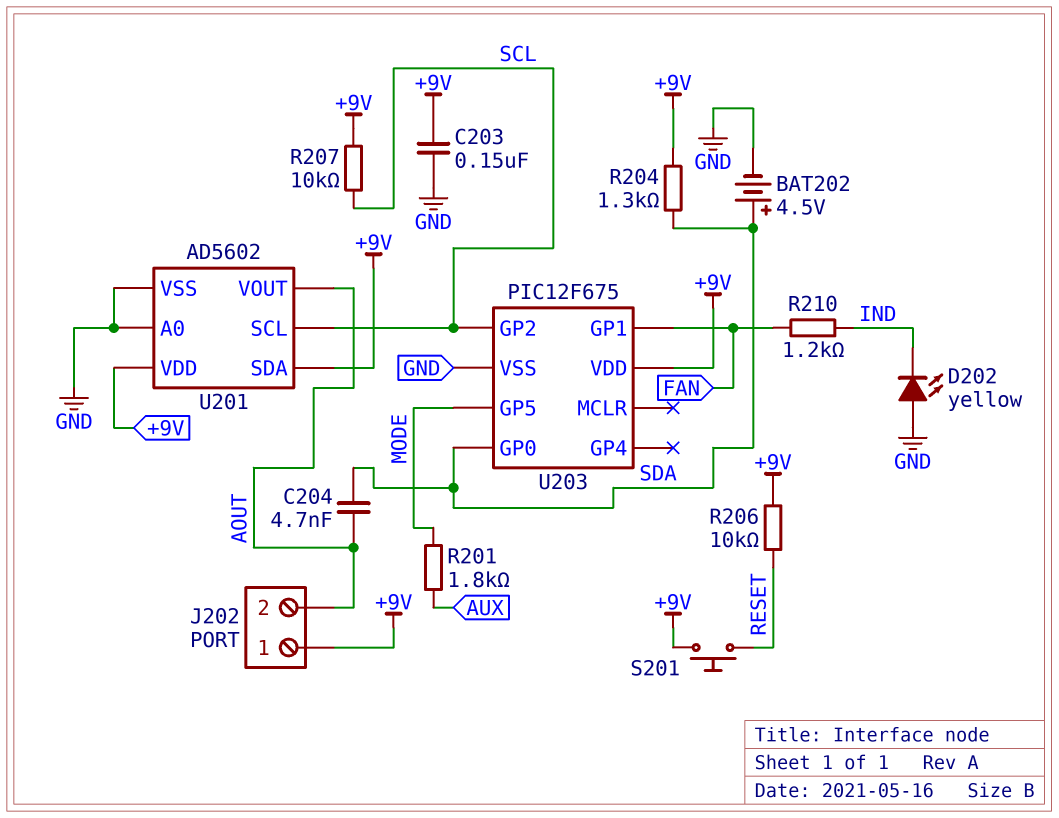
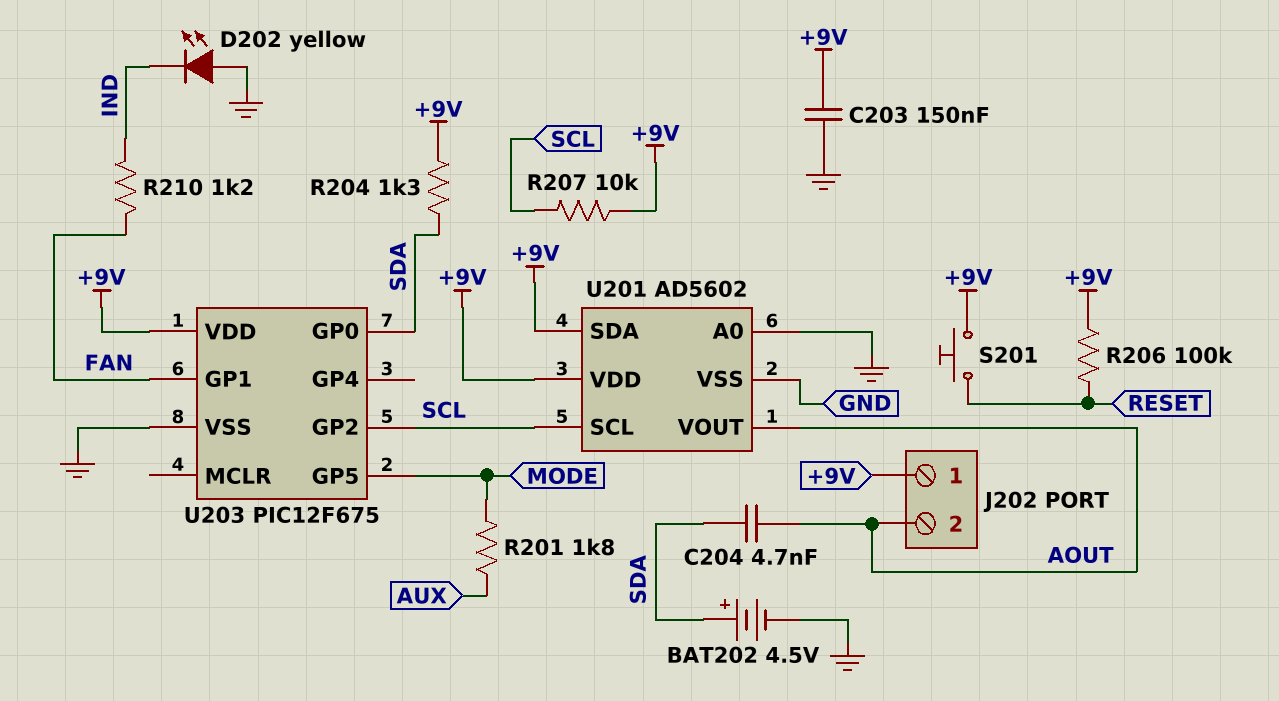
R206: 10k (+9V, RESET) -> 100k (+9V, RESET)

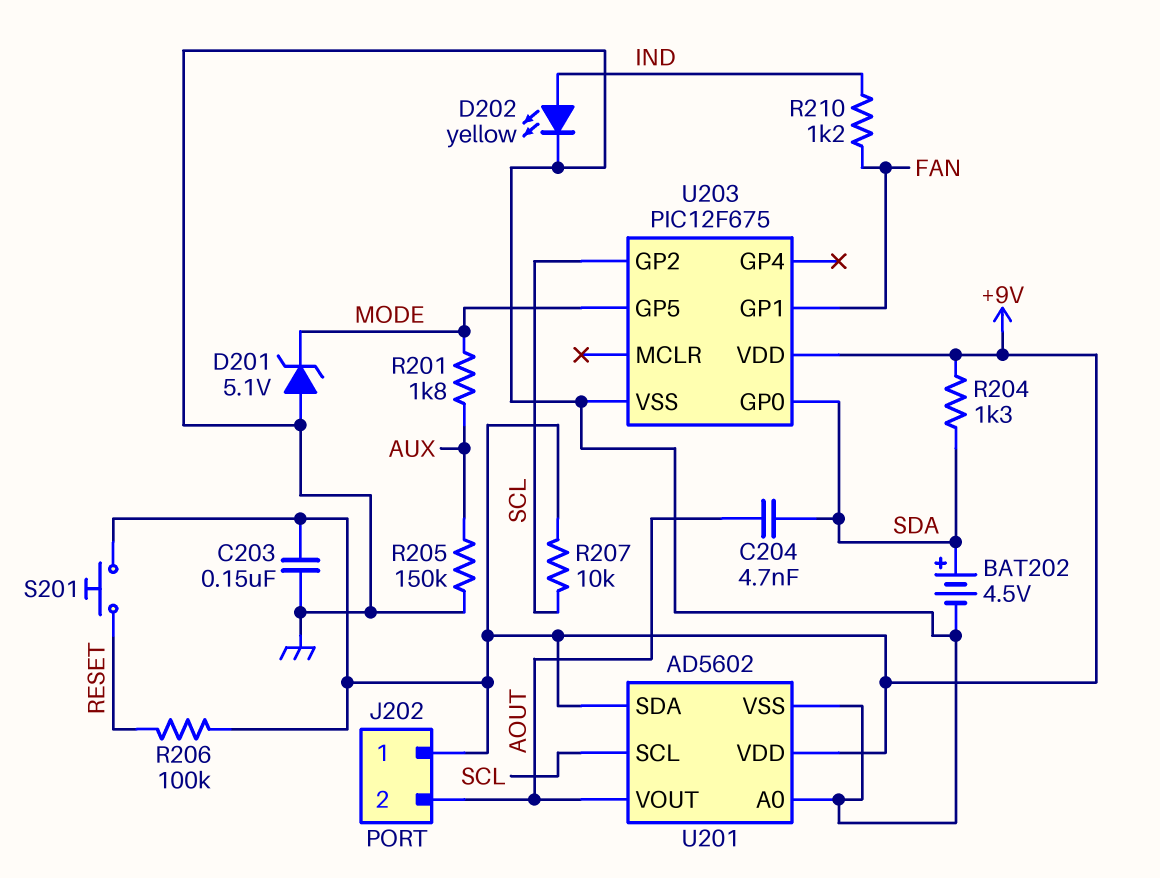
D201: none -> zener 5.1V (A GND, K MODE)
D202: LED yellow (A GND, K IND) -> LED yellow (A IND, K GND)
R205: none -> 150k (AUX, GND)

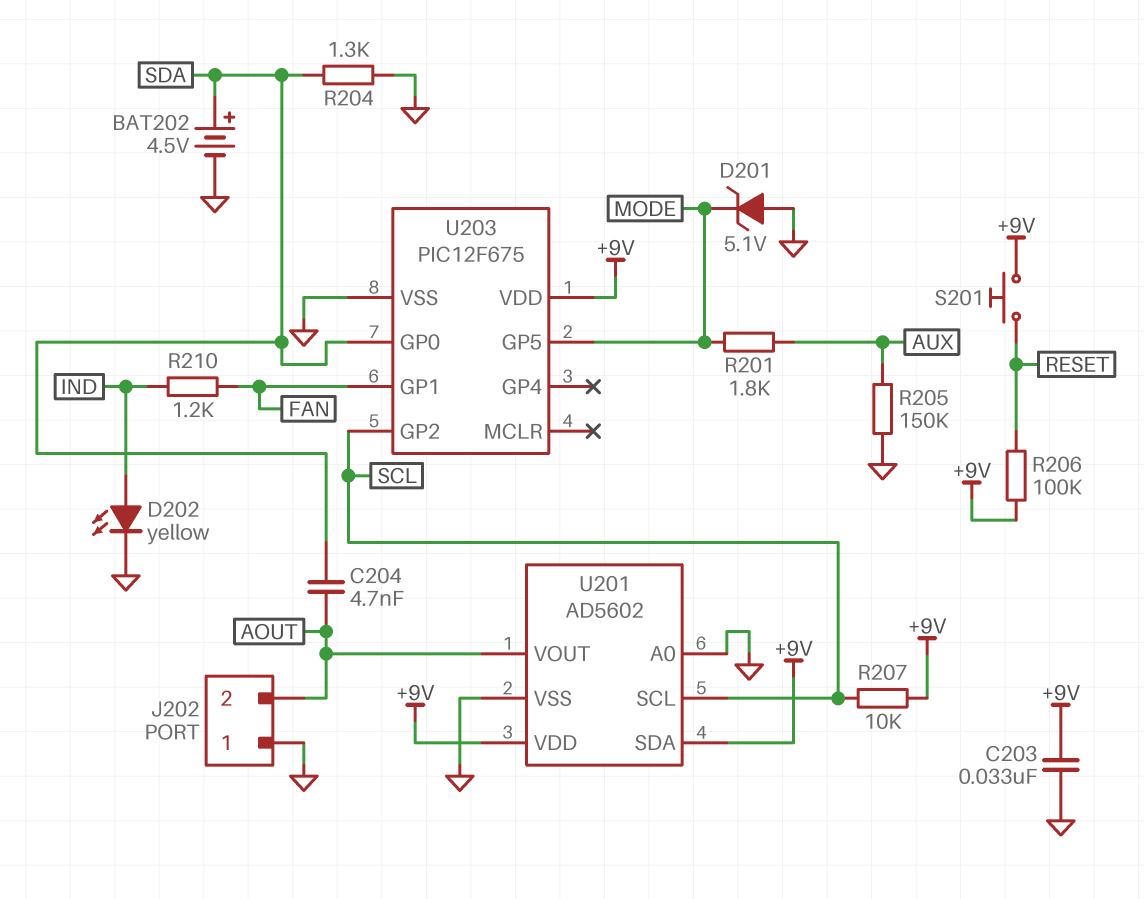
C203: 150nF (+9V, GND) -> 33nF (+9V, GND)
J202 pin 1: +9V -> GND
R204: 1.3k (+9V, SDA) -> 1.3k (GND, SDA)

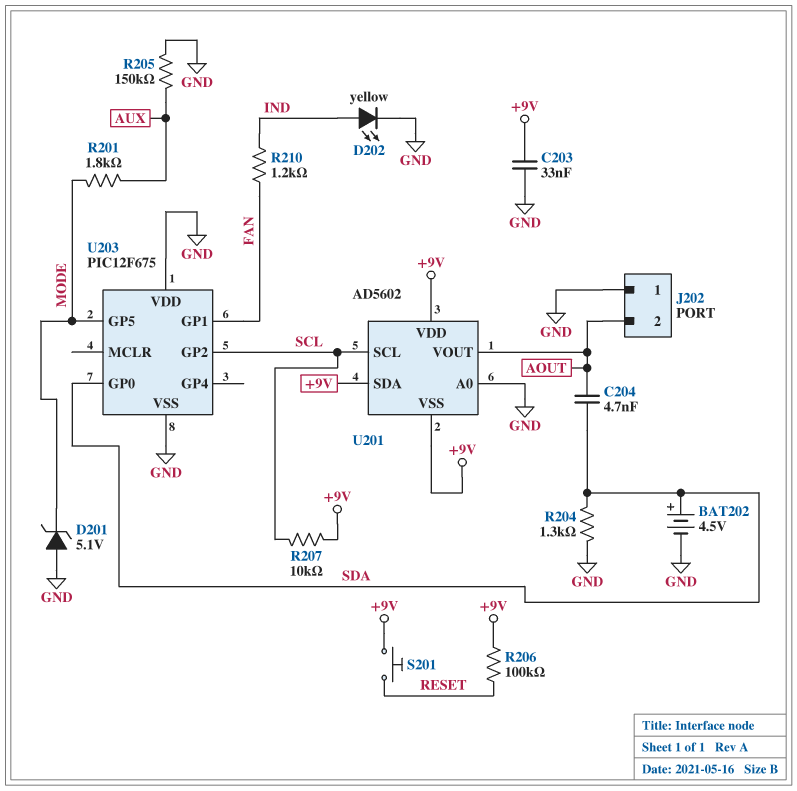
U201 pin VSS: GND -> +9V
U203 pin VDD: +9V -> GND

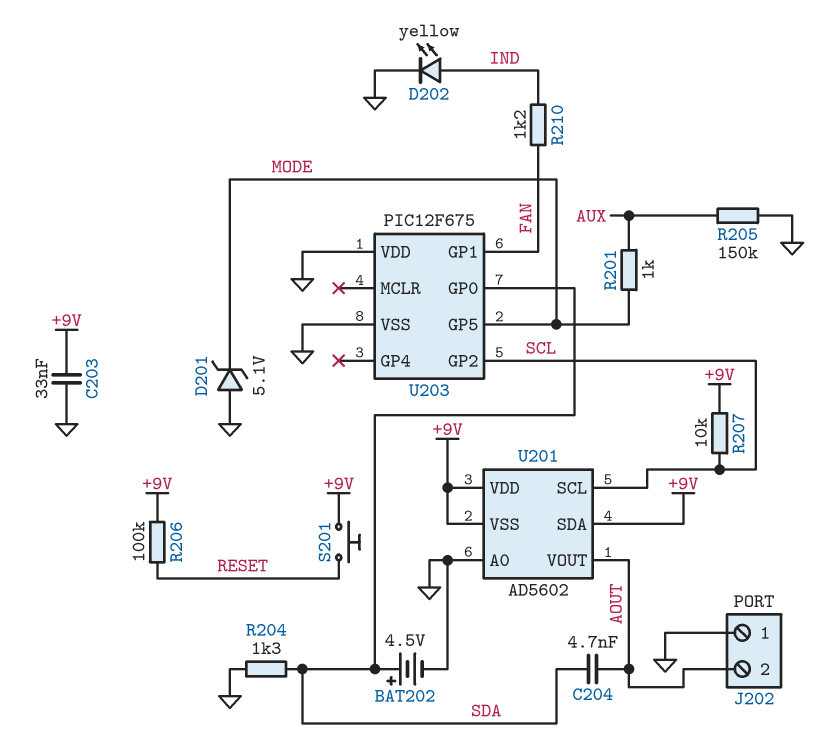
R201: 1.8k (AUX, MODE) -> 1k (AUX, MODE)

